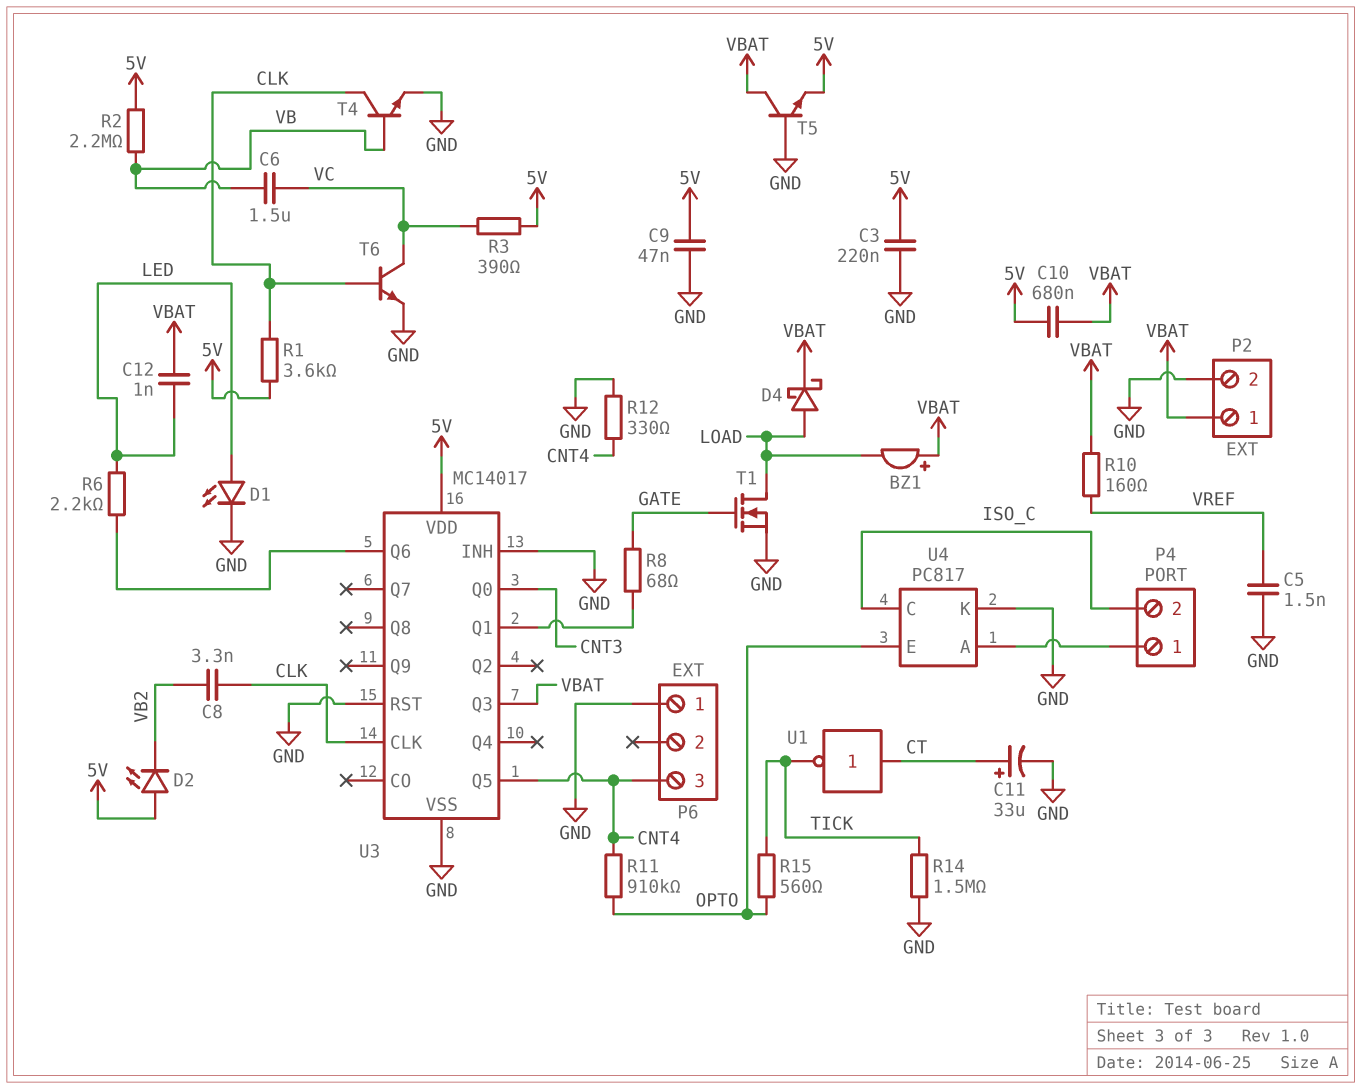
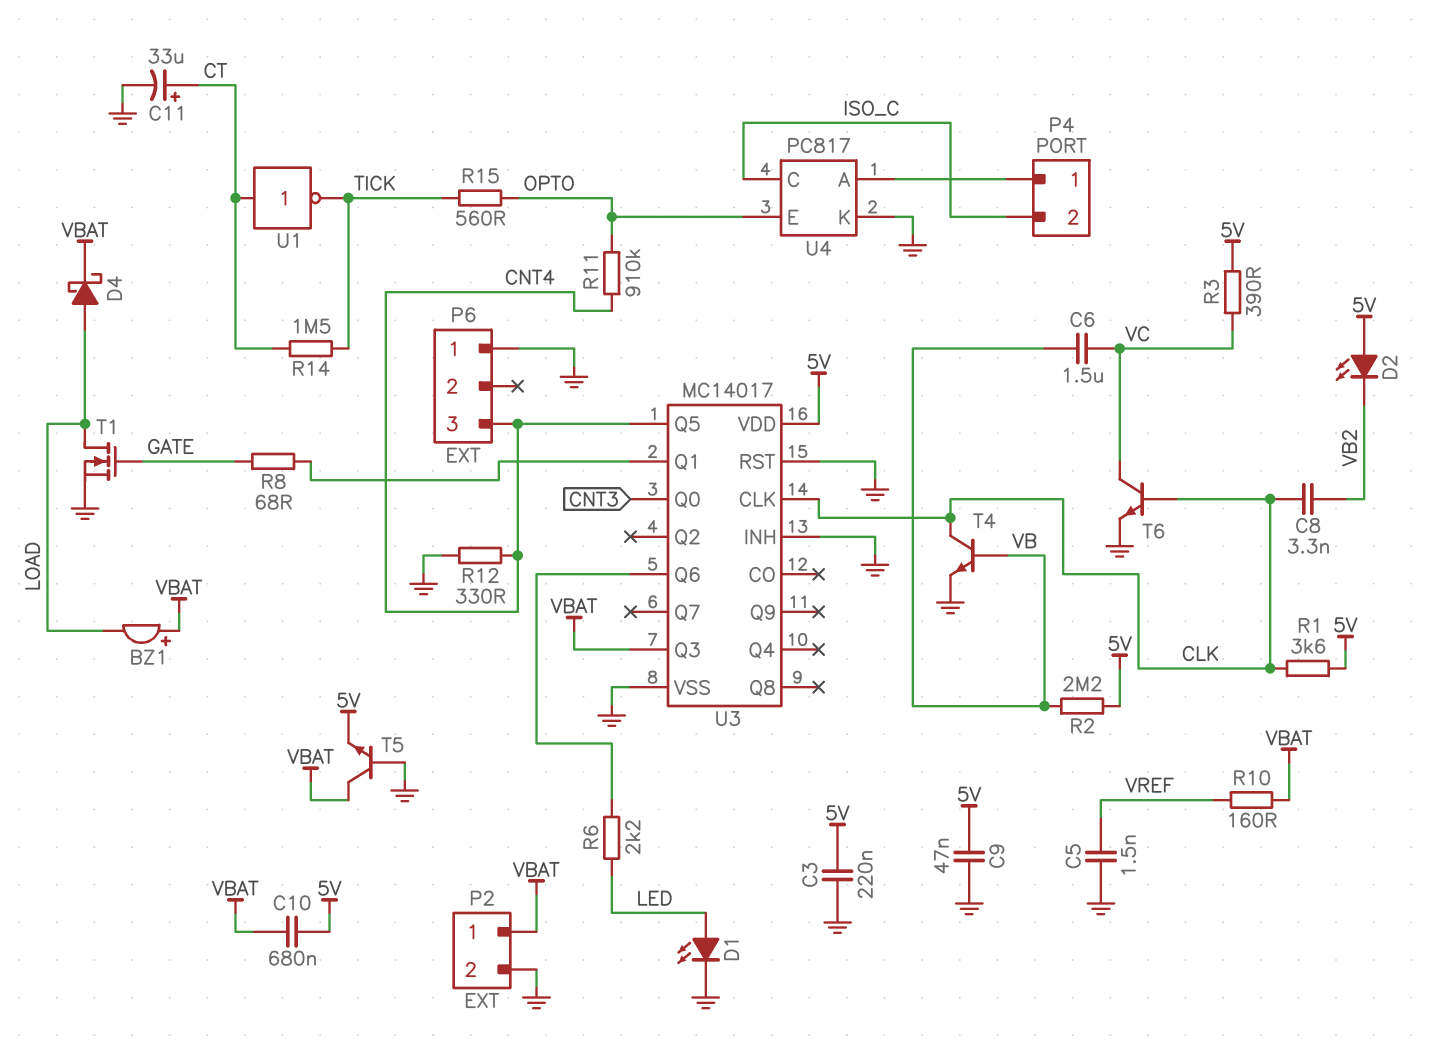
C12: 1nF (LED, VBAT) -> none
R14: 1.5M (GND, TICK) -> 1.5M (CT, TICK)

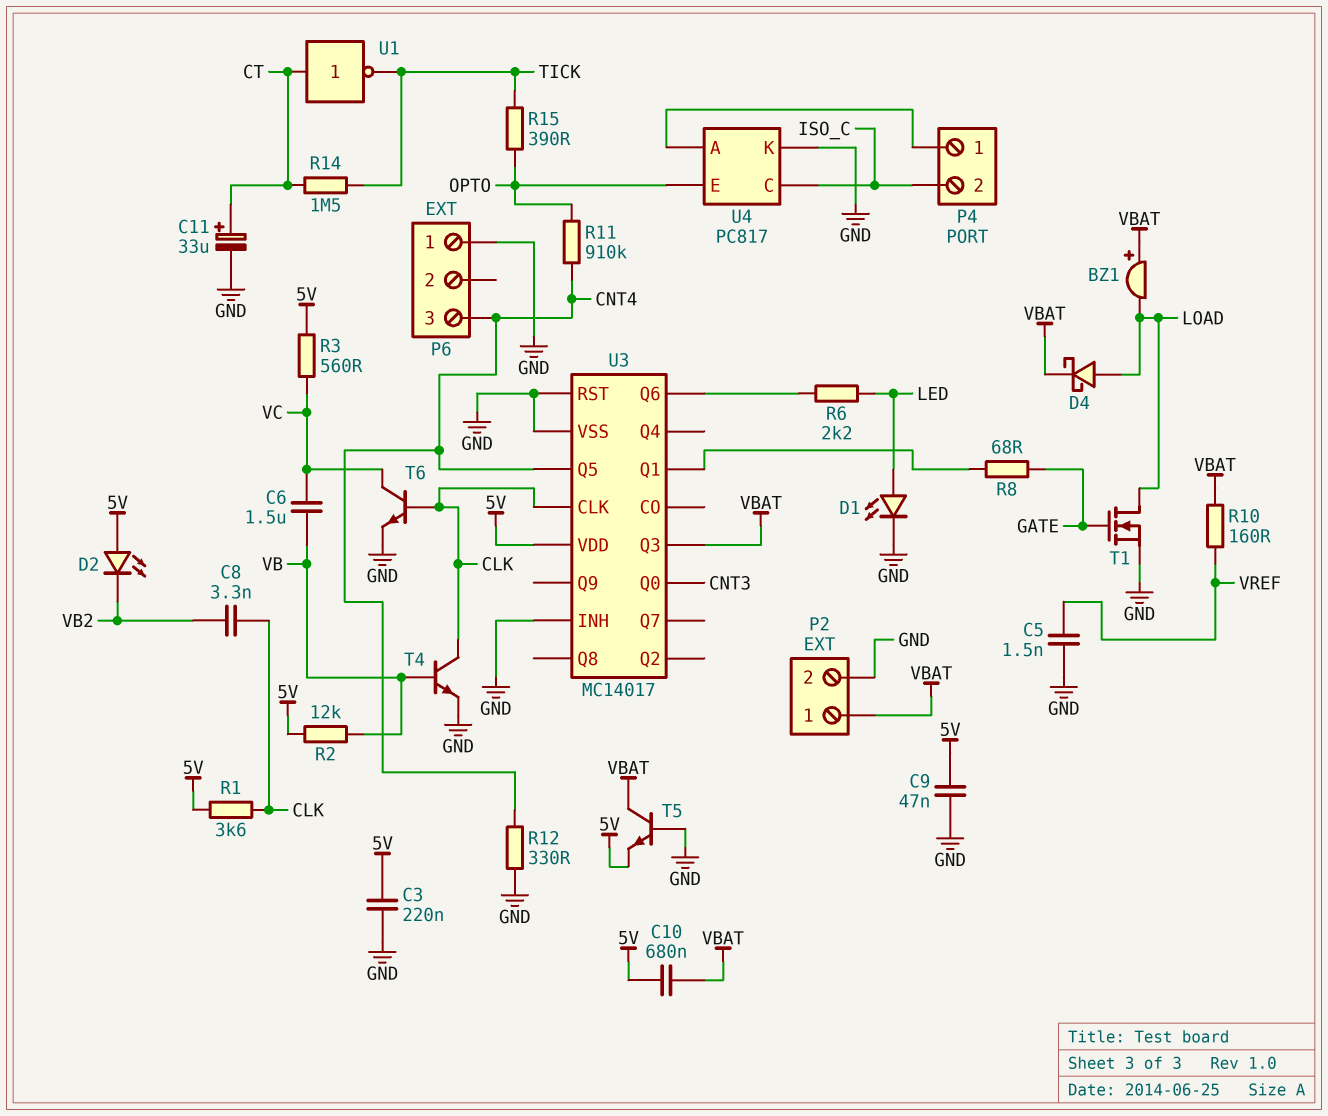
R2: 2.2M (5V, VB) -> 12k (5V, VB)
R3: 390 (5V, VC) -> 560 (5V, VC)
R15: 560 (OPTO, TICK) -> 390 (OPTO, TICK)

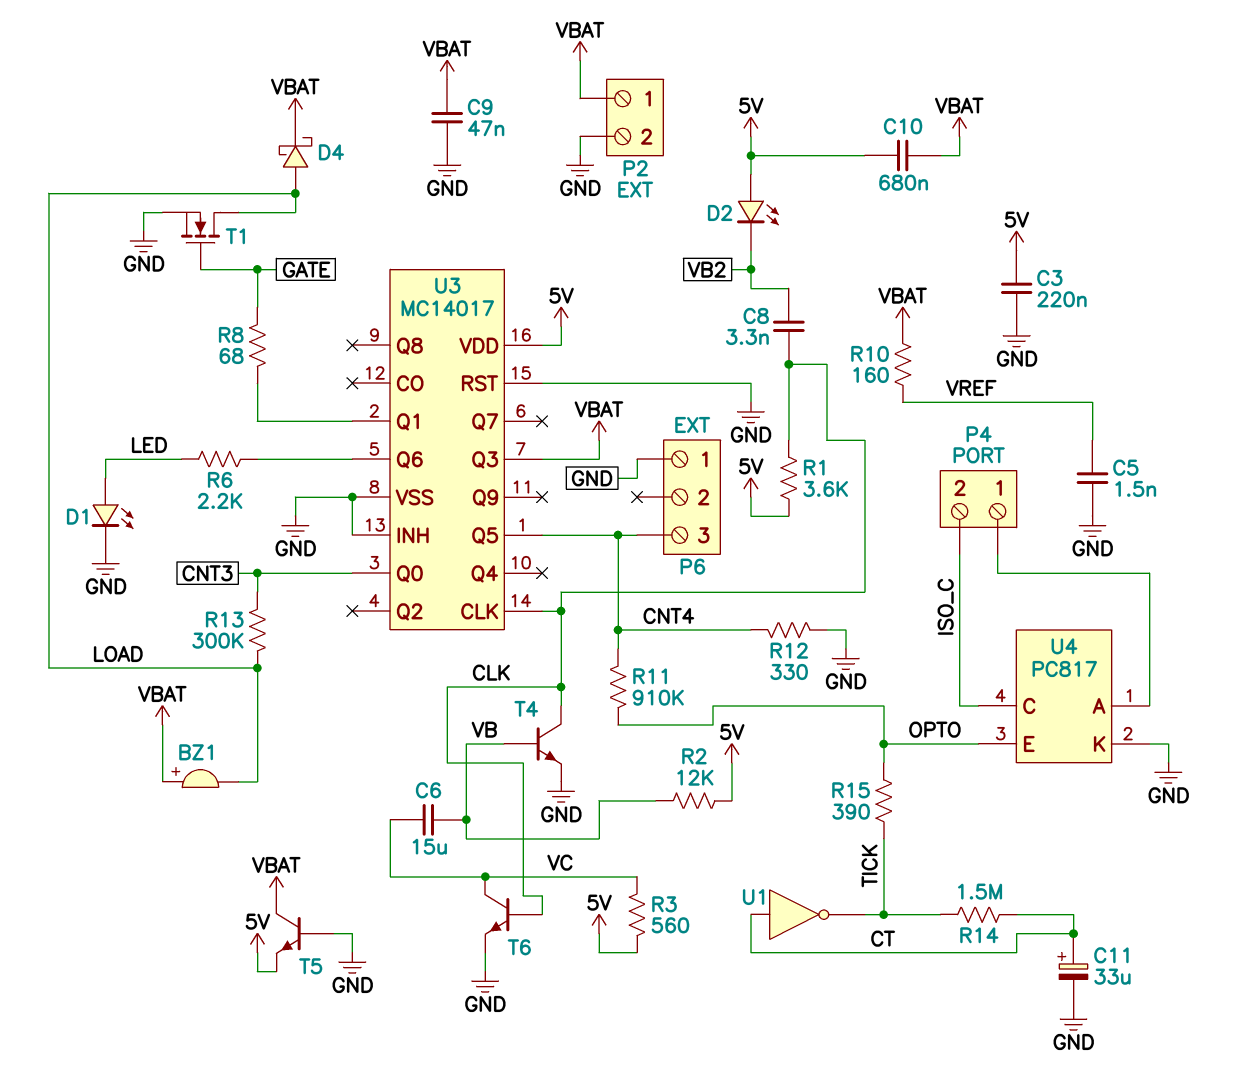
C6: 1.5uF (VB, VC) -> 15uF (VB, VC)
C9: 47nF (5V, GND) -> 47nF (GND, VBAT)
R13: none -> 300k (CNT3, LOAD)

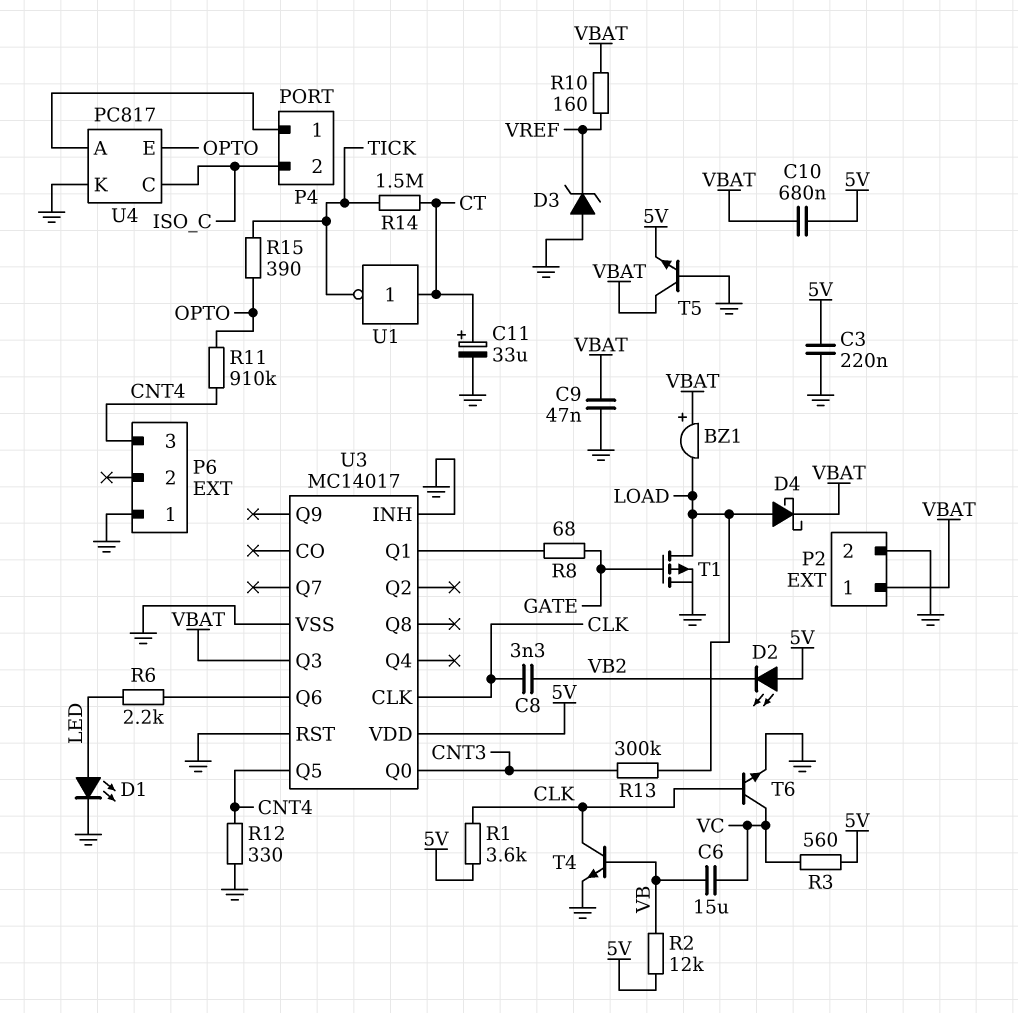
C5: 1.5nF (GND, VREF) -> none
D3: none -> zener (A GND, K VREF)
T1: NMOS (G GATE, D LOAD, S GND) -> PMOS (G GATE, D LOAD, S GND)

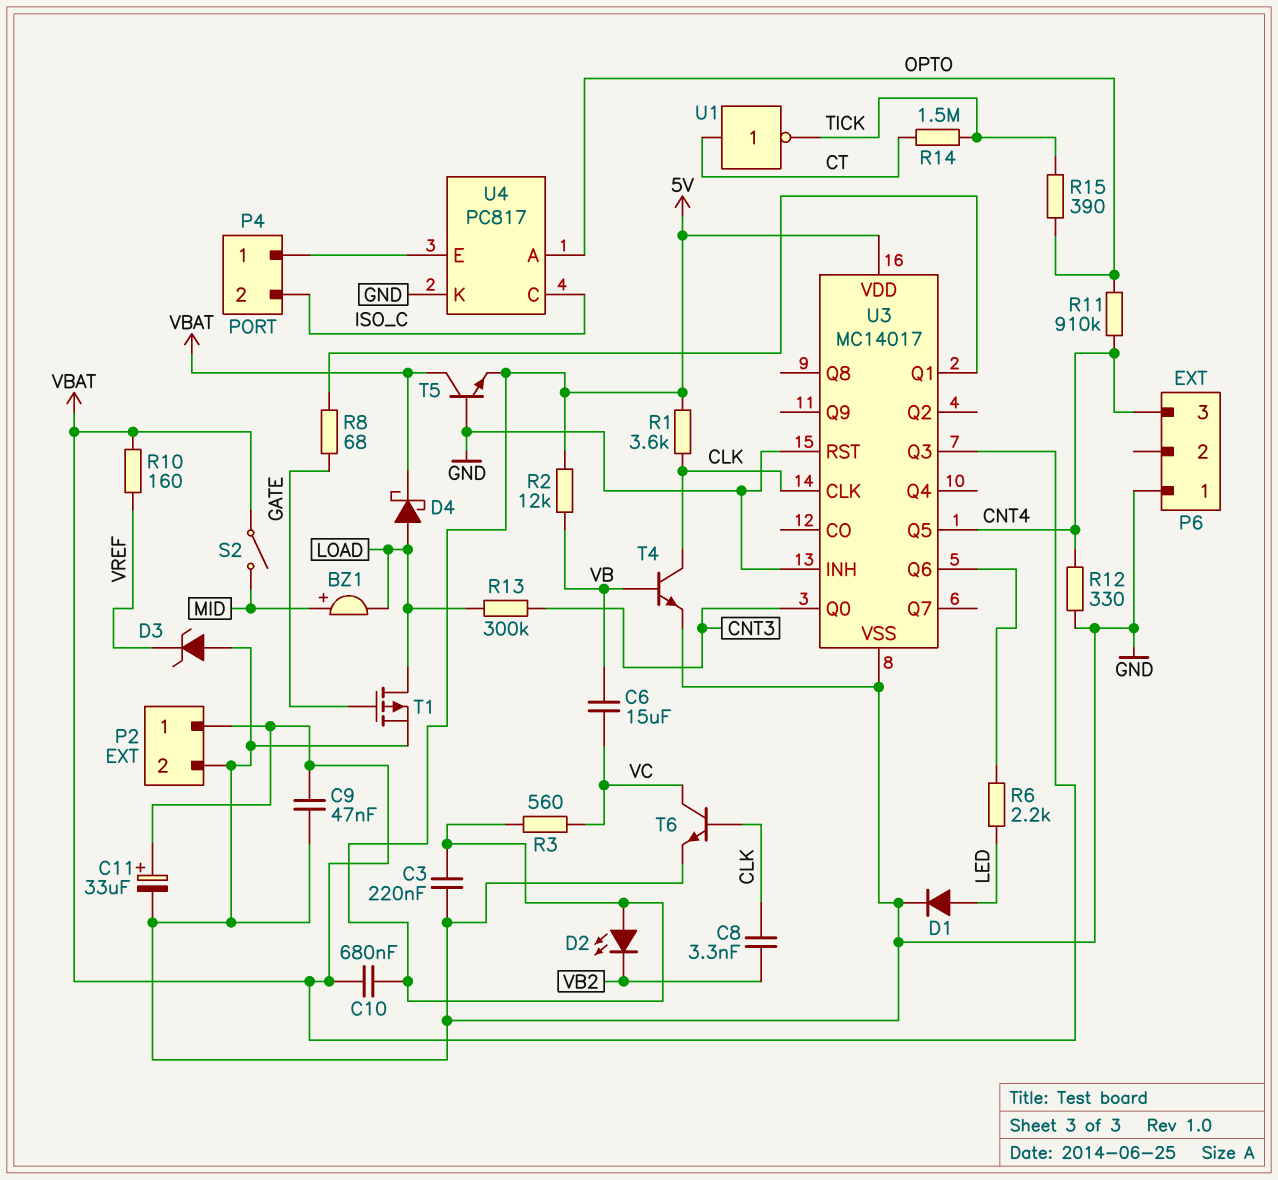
BZ1: buzzer (plus VBAT, minus LOAD) -> buzzer (plus MID, minus LOAD)
C11: 33uF (plus CT, minus GND) -> 33uF (plus VBAT, minus GND)
D1: LED (A LED, K GND) -> diode (A LED, K GND)
S2: none -> switch (MID, VBAT)
U4 pin A: P4/1 -> OPTO
U4 pin E: OPTO -> P4/1

